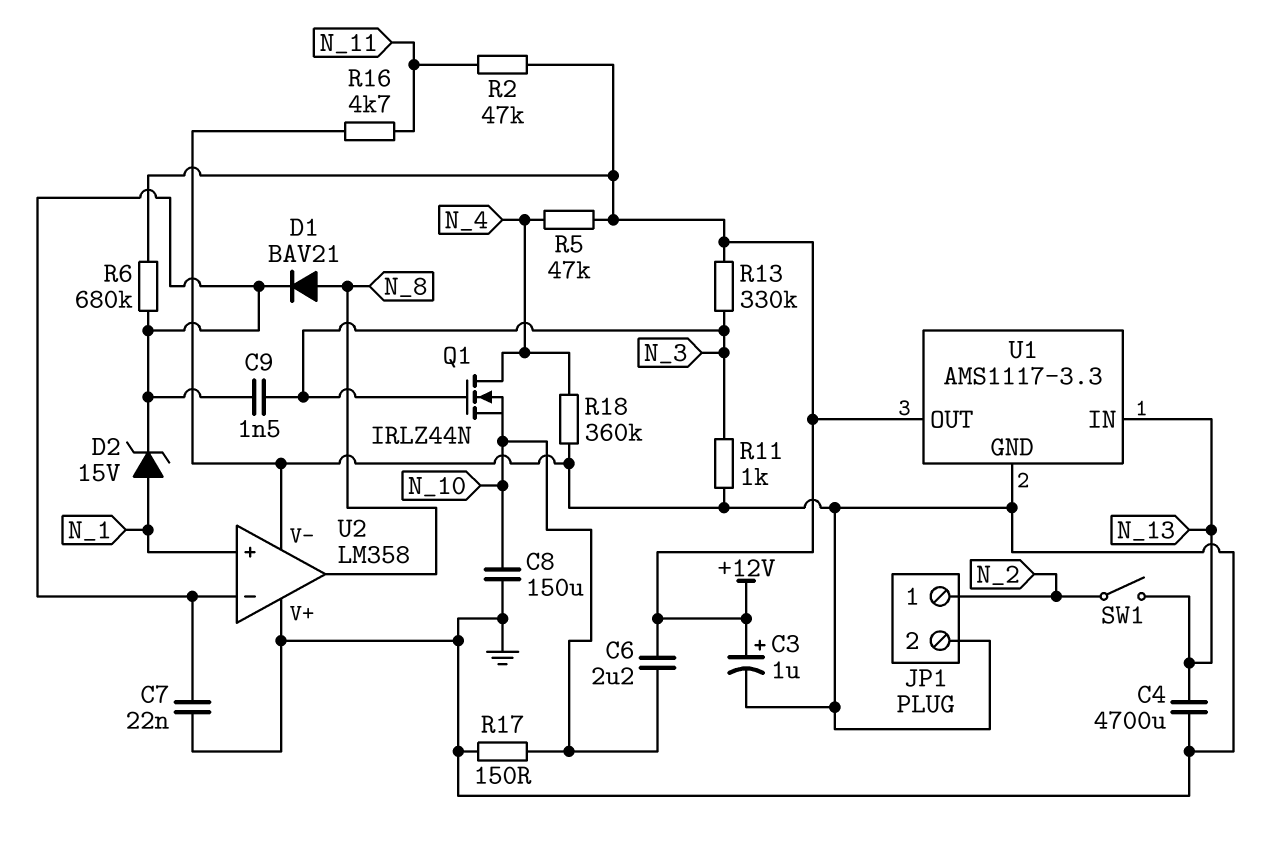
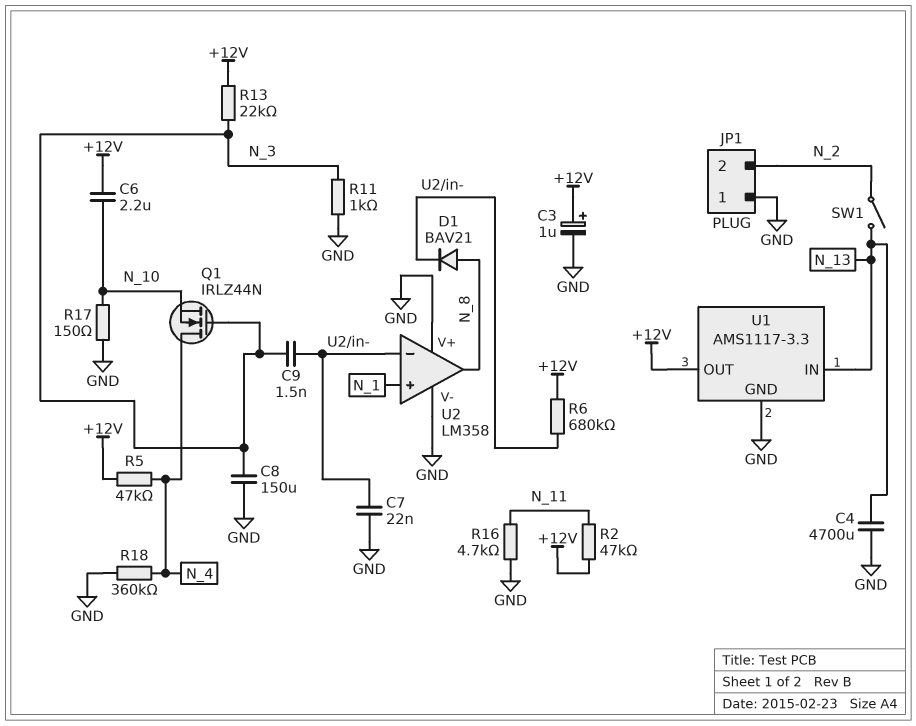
C8: 150uF (GND, N_10) -> 150uF (GND, N_3)
D2: zener 15V (A N_1, K U2/in-) -> none
JP1 pin 1: N_2 -> GND
JP1 pin 2: GND -> N_2
R13: 330k (+12V, N_3) -> 22k (+12V, N_3)

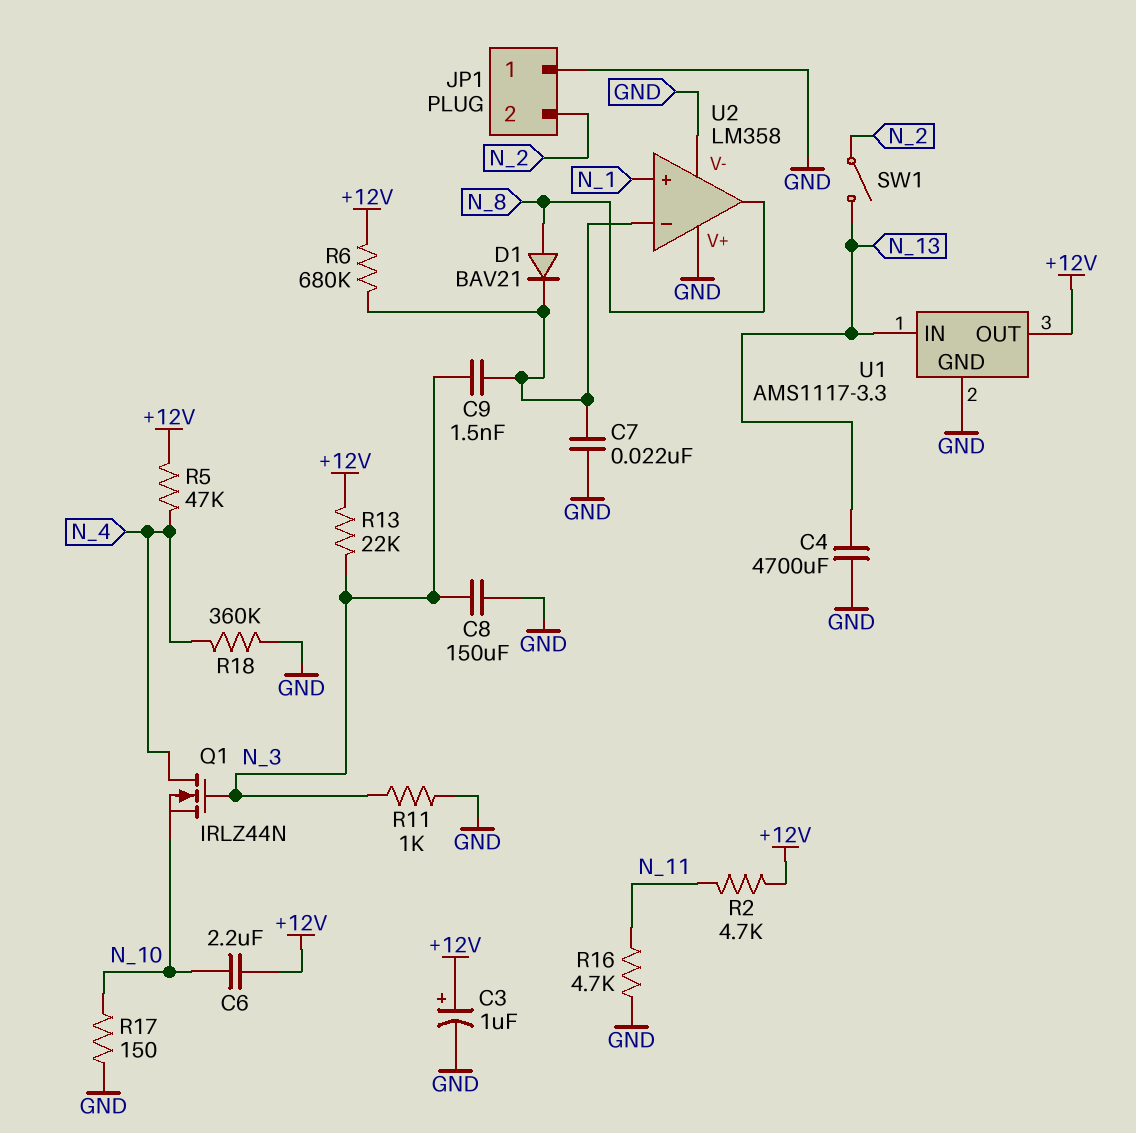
R2: 47k (+12V, N_11) -> 4.7k (+12V, N_11)

